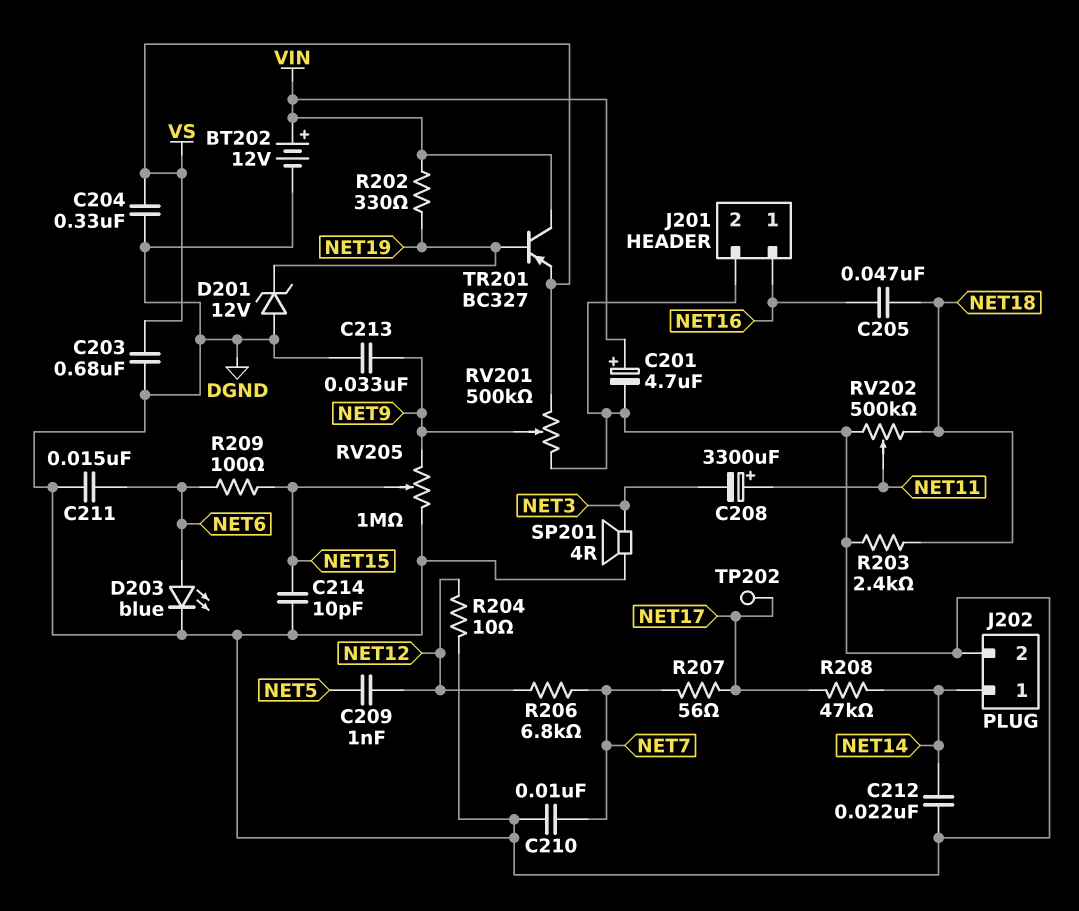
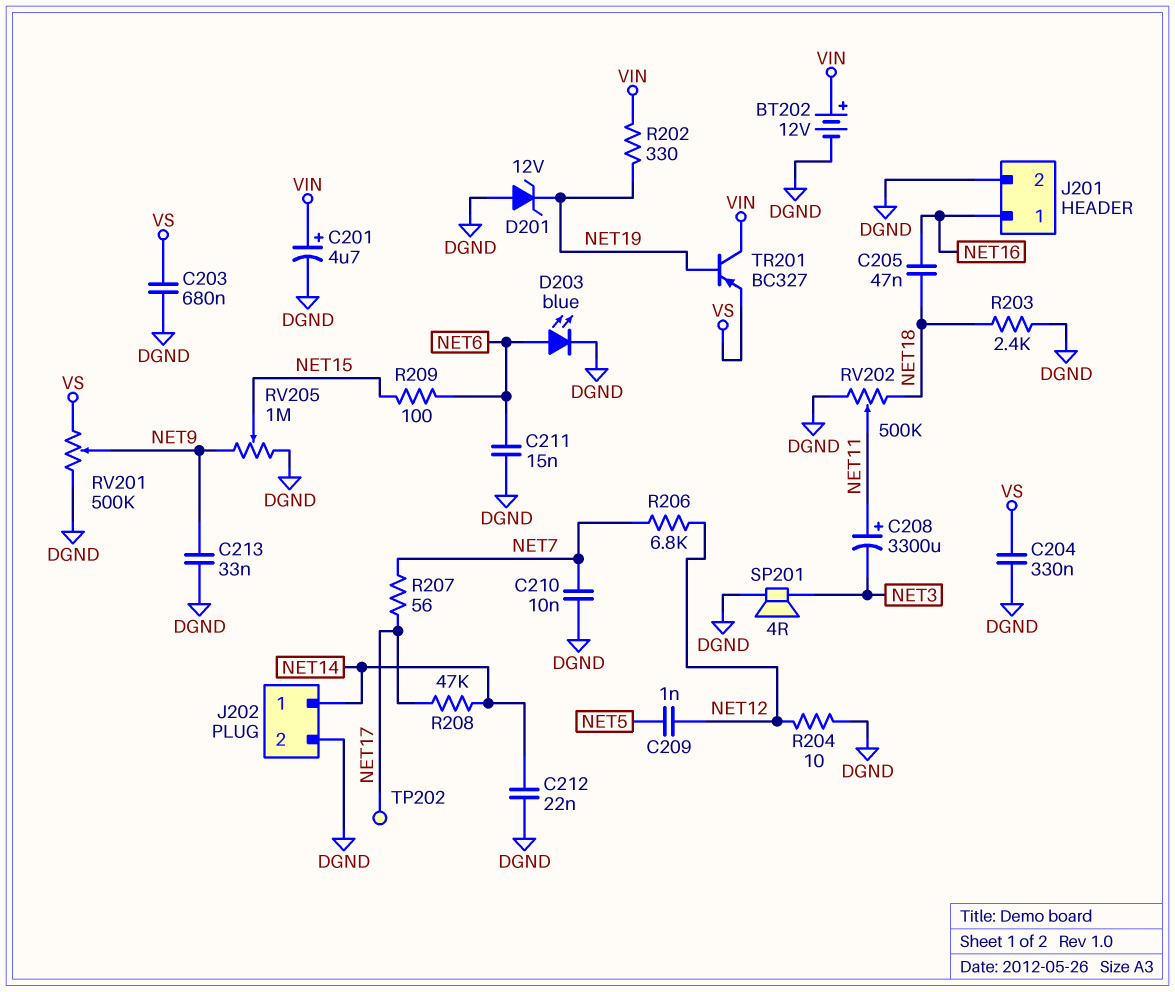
C214: 10pF (DGND, NET15) -> none

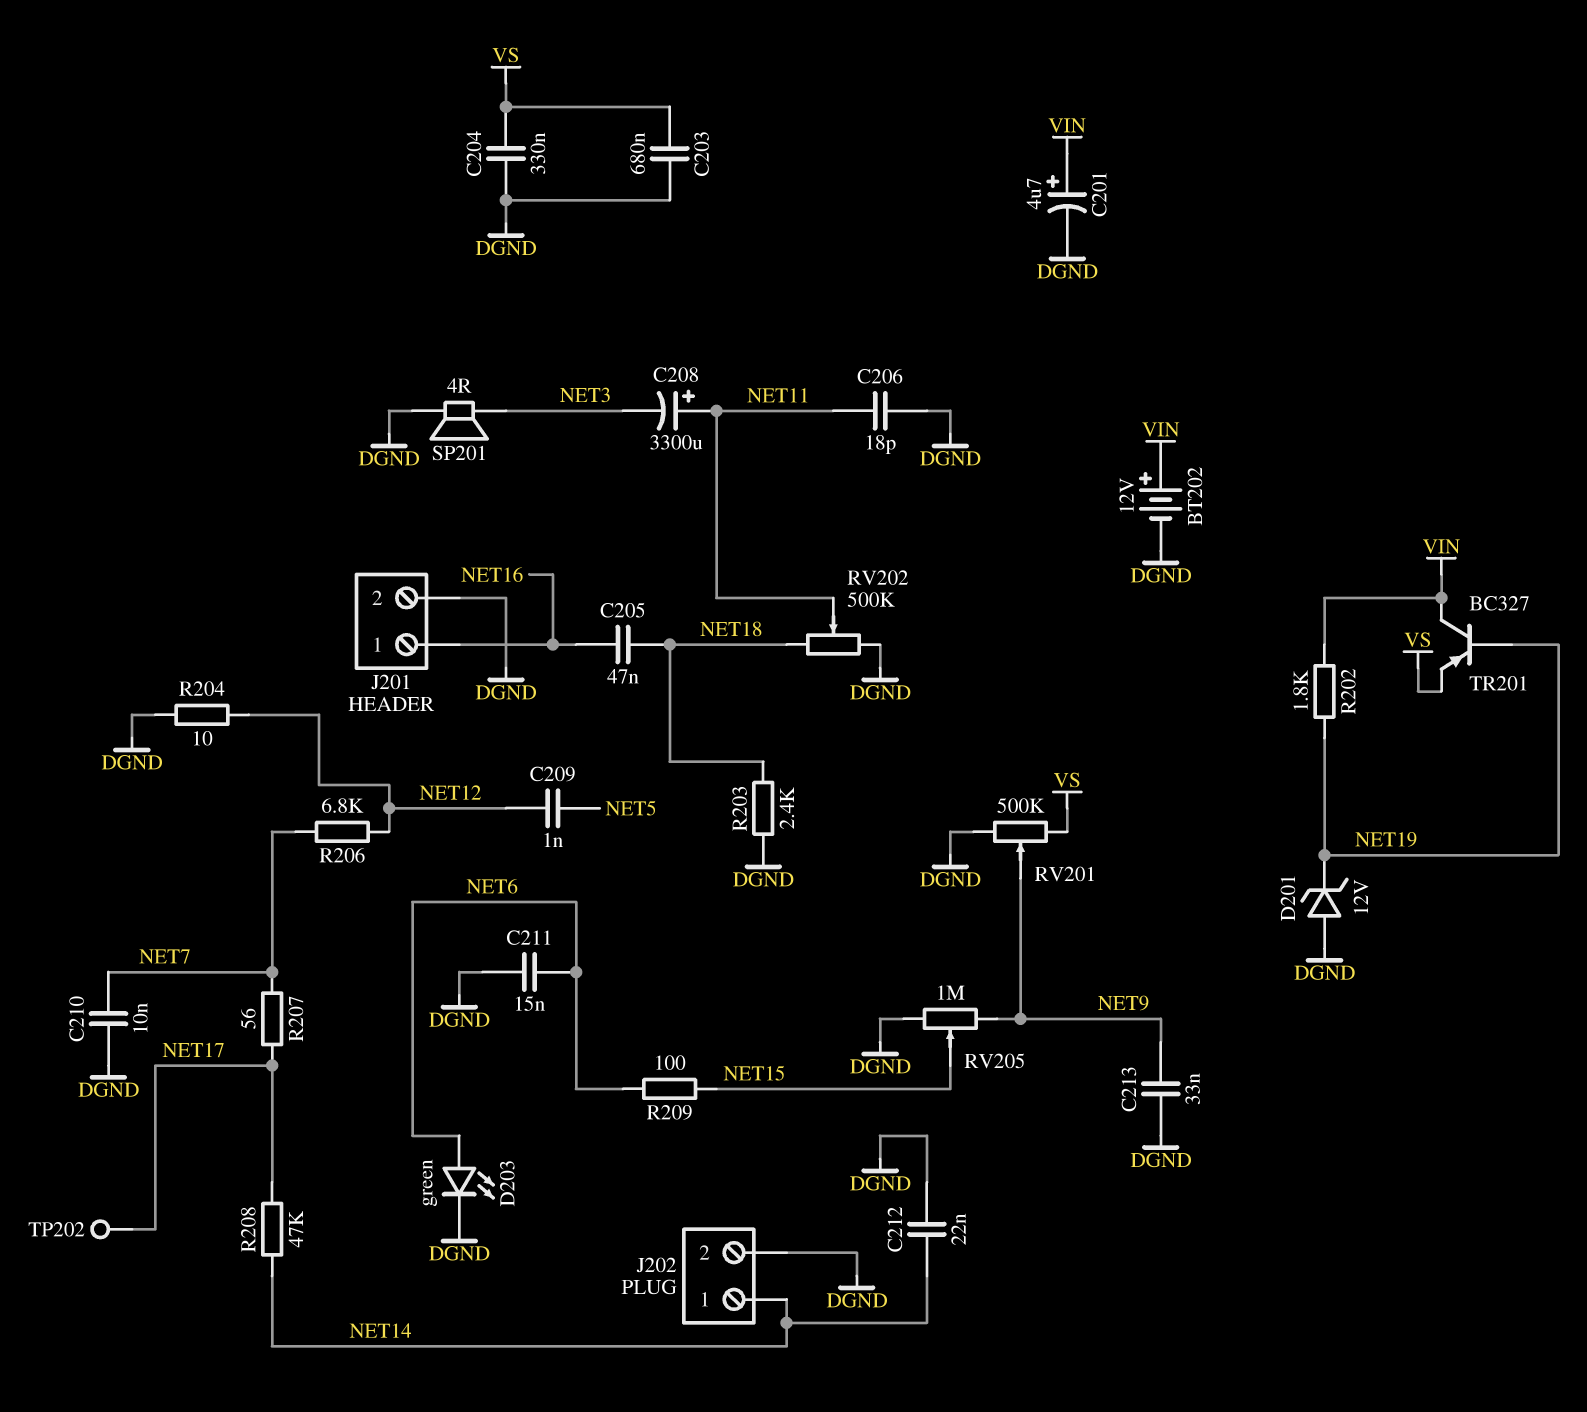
C206: none -> 18pF (DGND, NET11)
D203: LED blue (A NET6, K DGND) -> LED green (A NET6, K DGND)
R202: 330 (NET19, VIN) -> 1.8k (NET19, VIN)

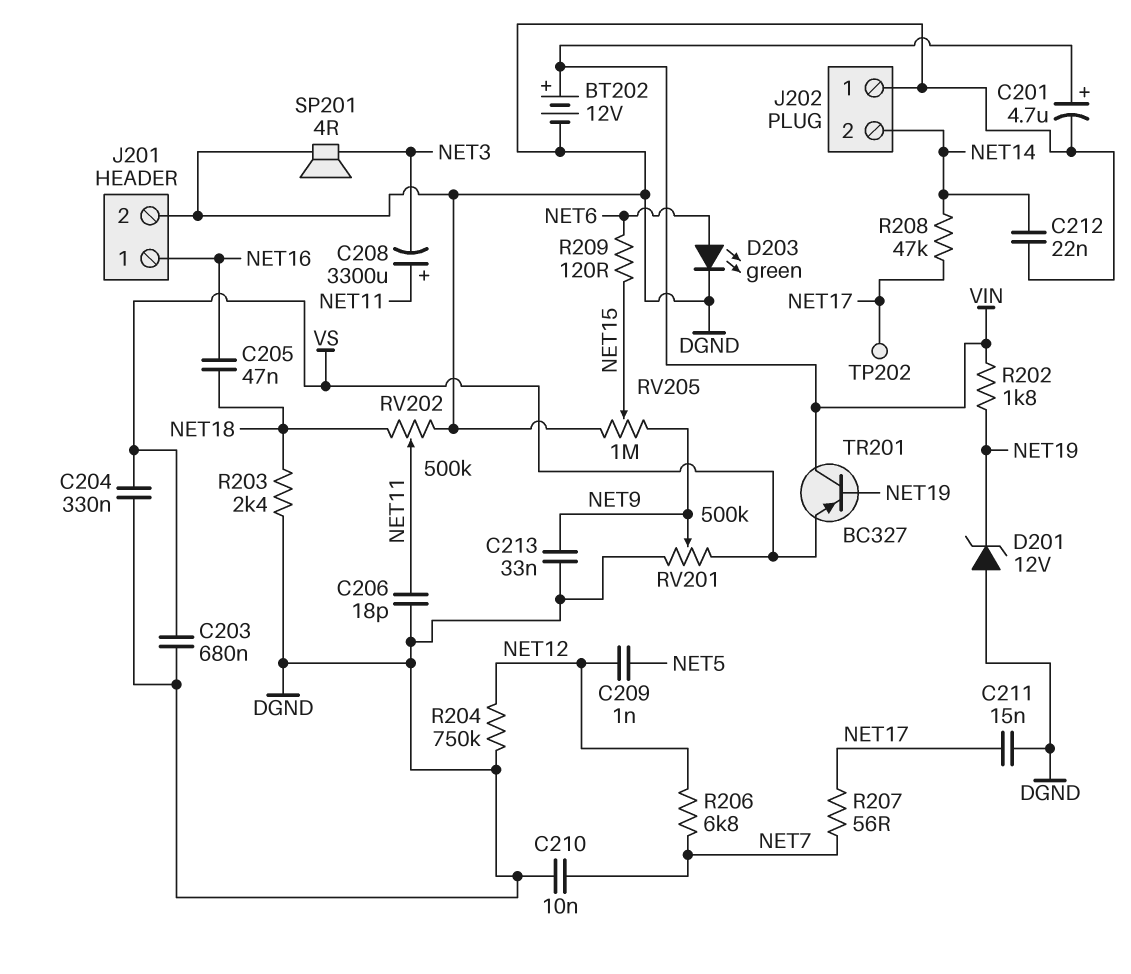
C211: 15nF (DGND, NET6) -> 15nF (DGND, NET17)
J202 pin 1: NET14 -> DGND
J202 pin 2: DGND -> NET14
R204: 10 (DGND, NET12) -> 750k (DGND, NET12)
R209: 100 (NET6, NET15) -> 120 (NET6, NET15)

